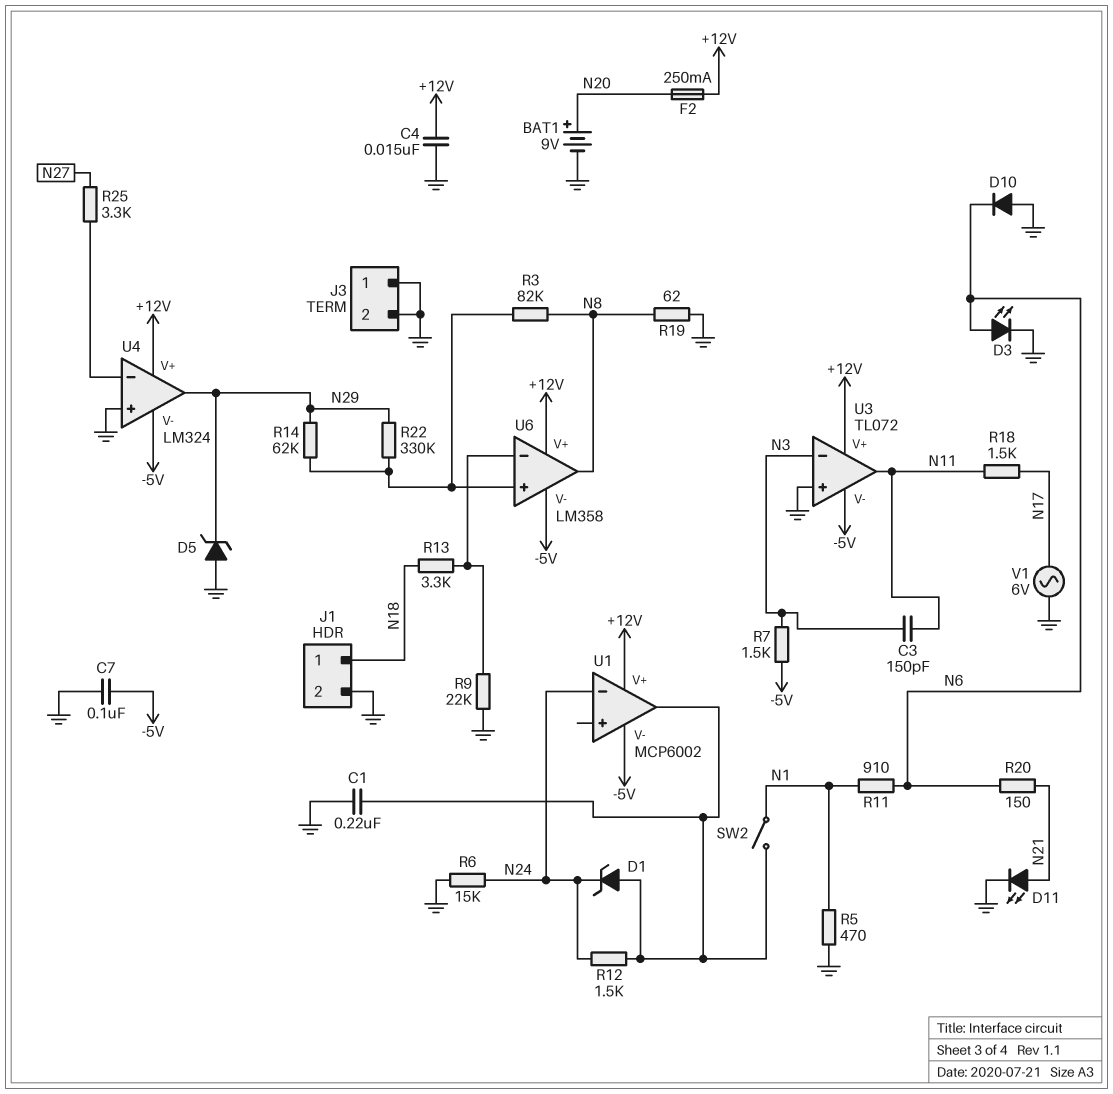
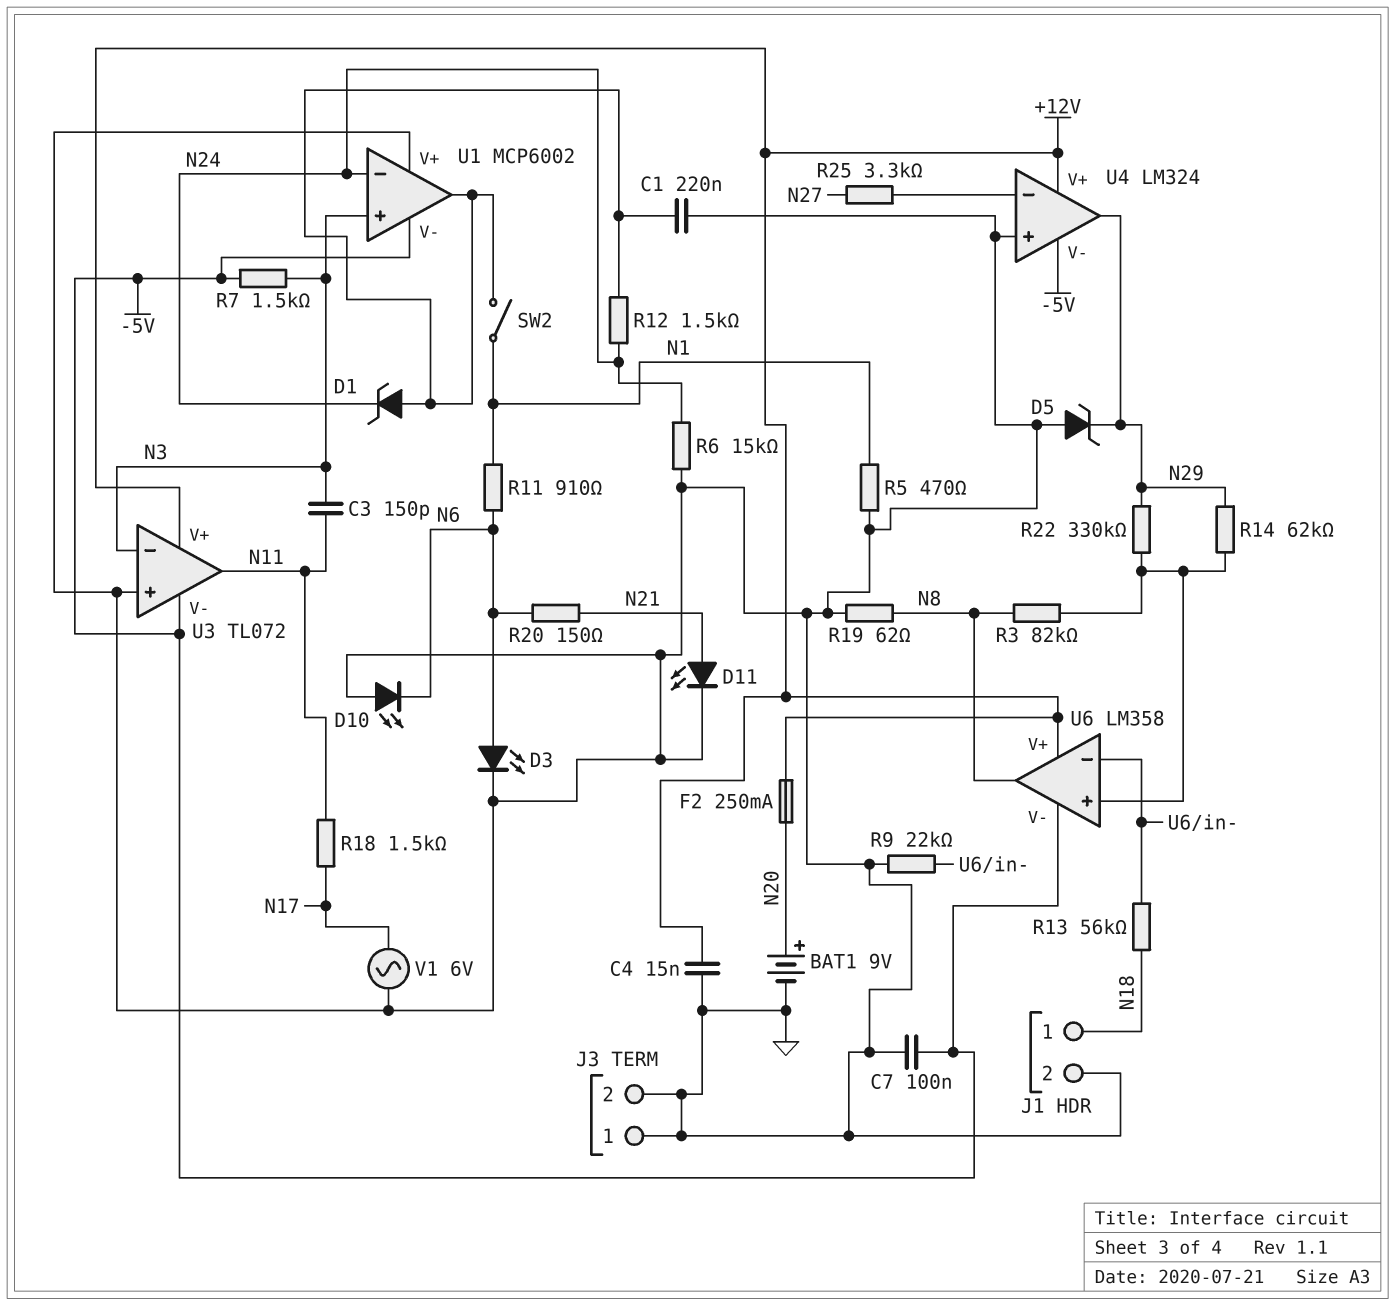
D10: diode (A GND, K N6) -> LED (A GND, K N6)
R13: 3.3k (N18, U6/in-) -> 56k (N18, U6/in-)
U1 pin V+: +12V -> GND
U1 pin in+: none -> N3

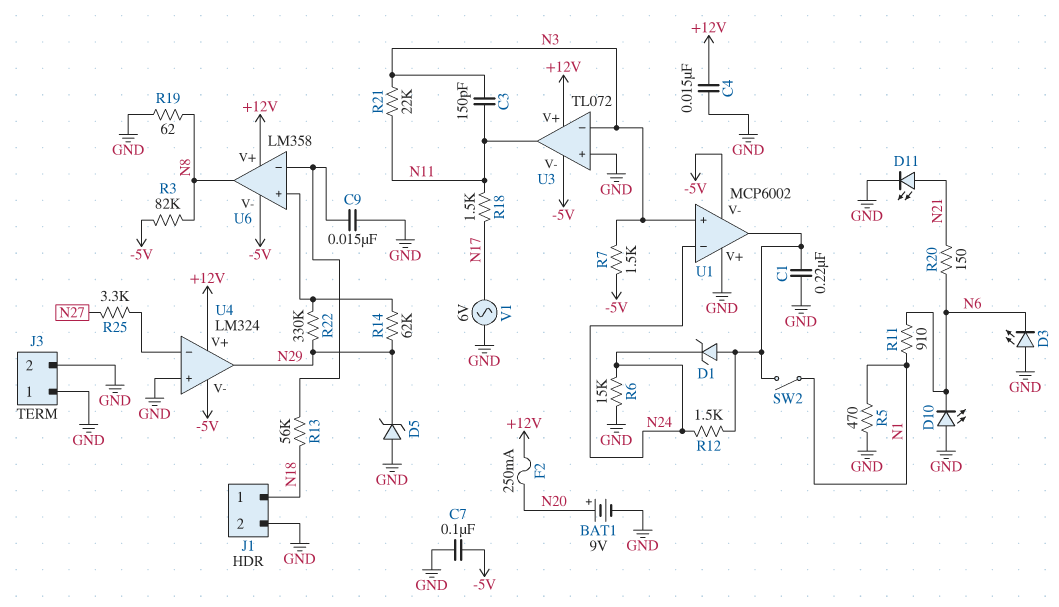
C9: none -> 15nF (GND, U6/in-)
D3: LED (A N6, K GND) -> LED (A GND, K N6)
R3: 82k (N8, U6/in+) -> 82k (-5V, N8)
R9: 22k (GND, U6/in-) -> none
R21: none -> 22k (N3, N11)

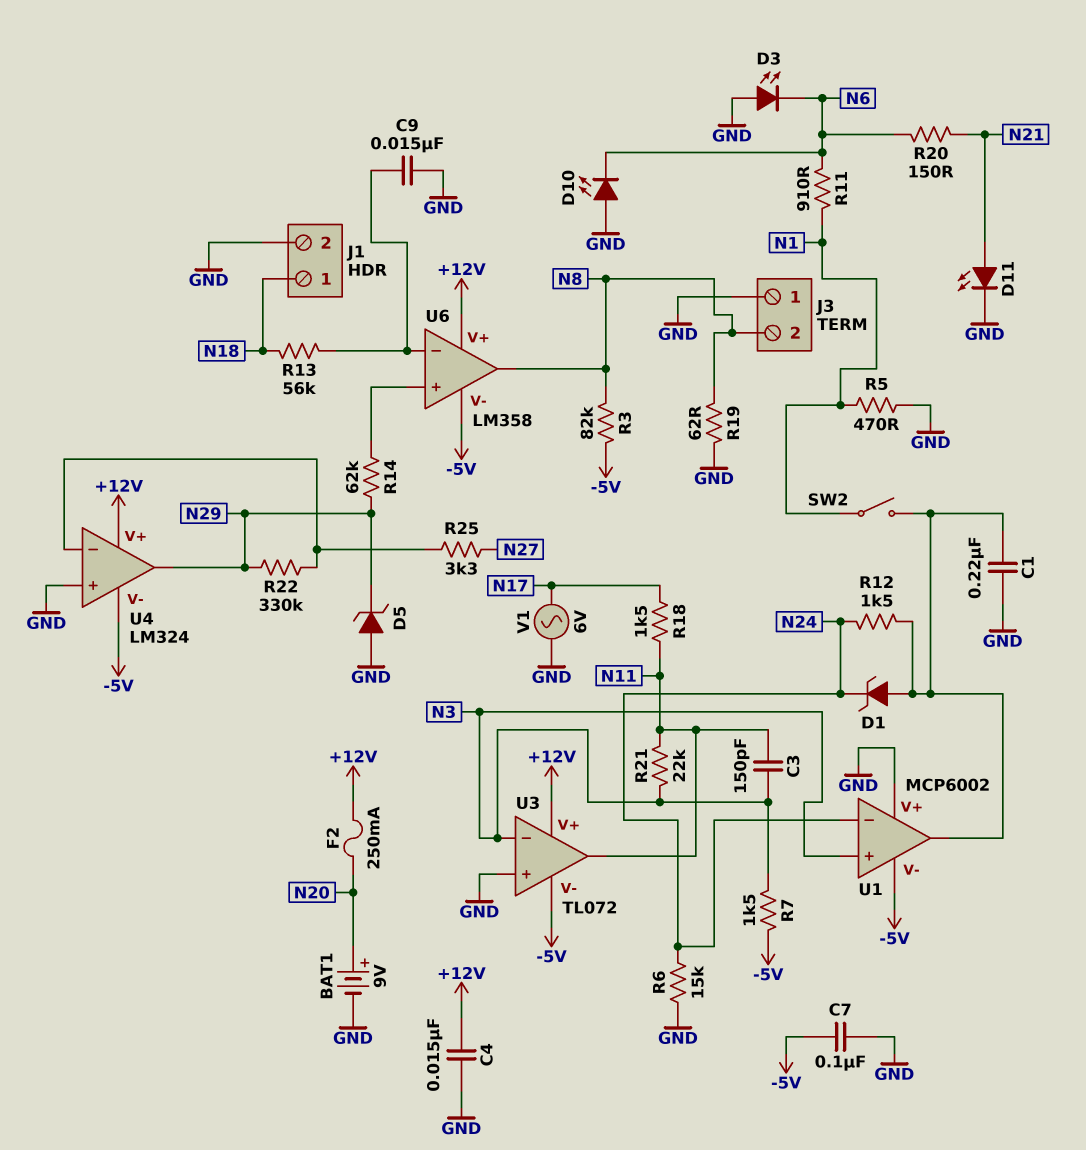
J3 pin 2: GND -> N8
R22: 330k (N29, U6/in+) -> 330k (N29, U4/in-)

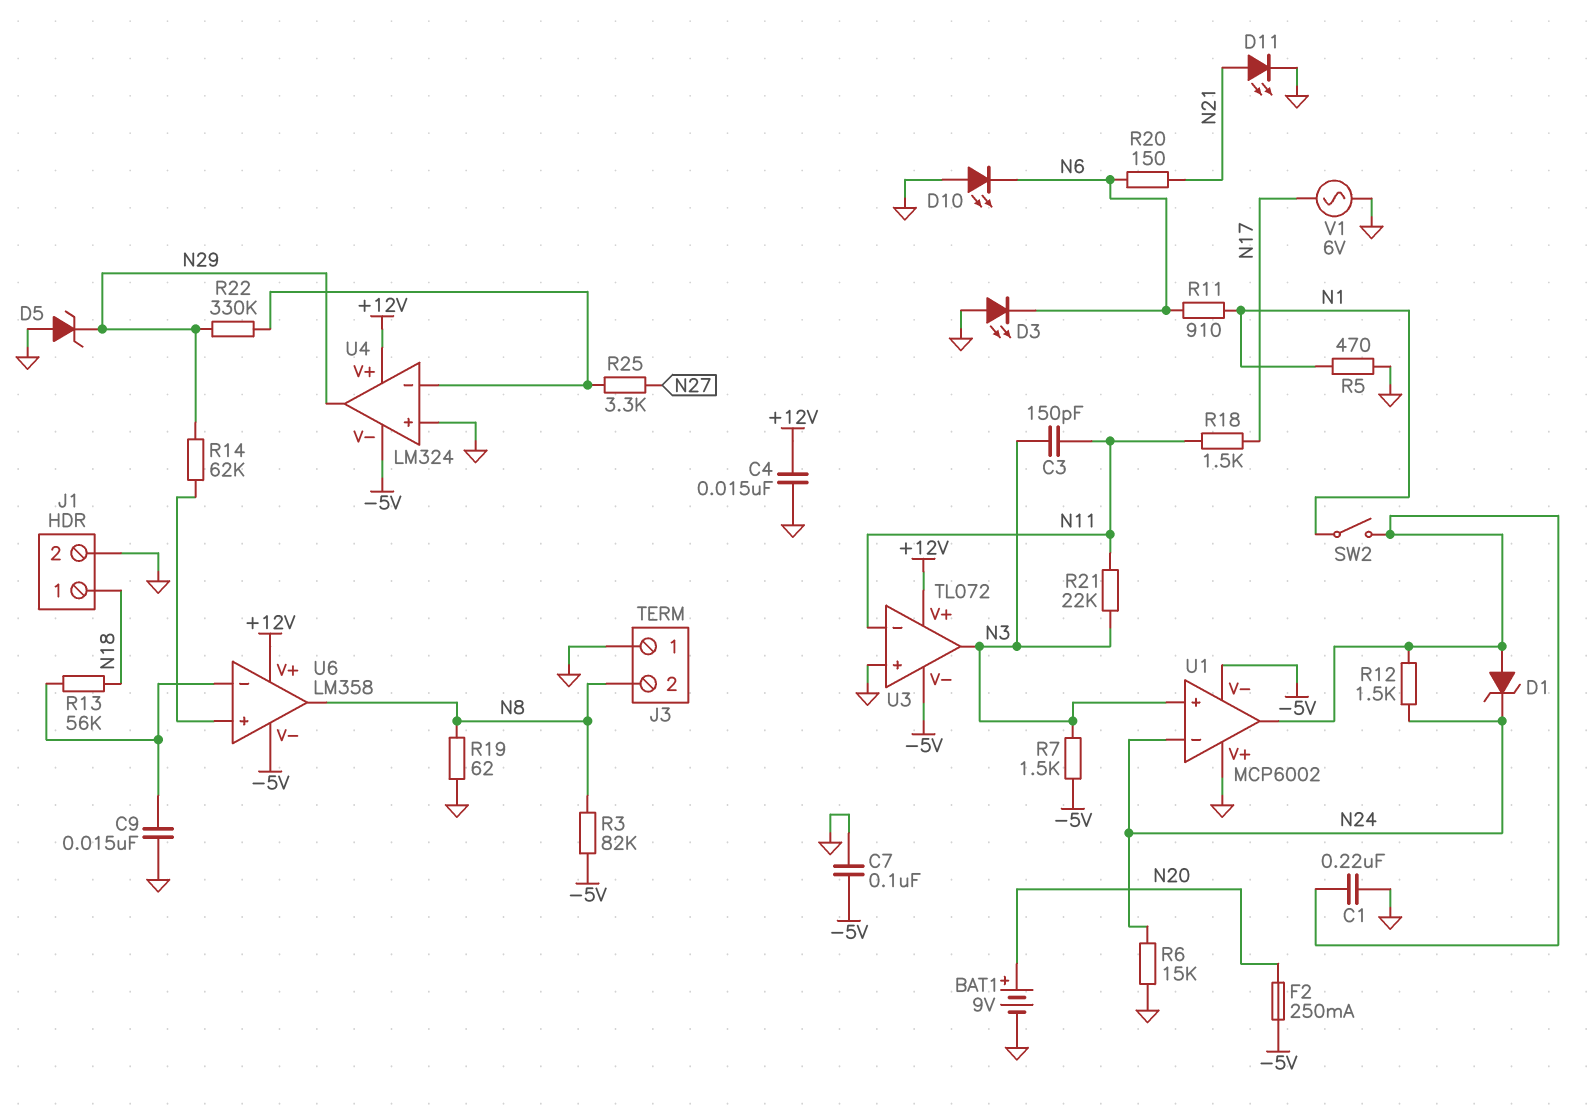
F2: 250mA (+12V, N20) -> 250mA (-5V, N20)
U3 pin in-: N3 -> N11
U3 pin out: N11 -> N3

